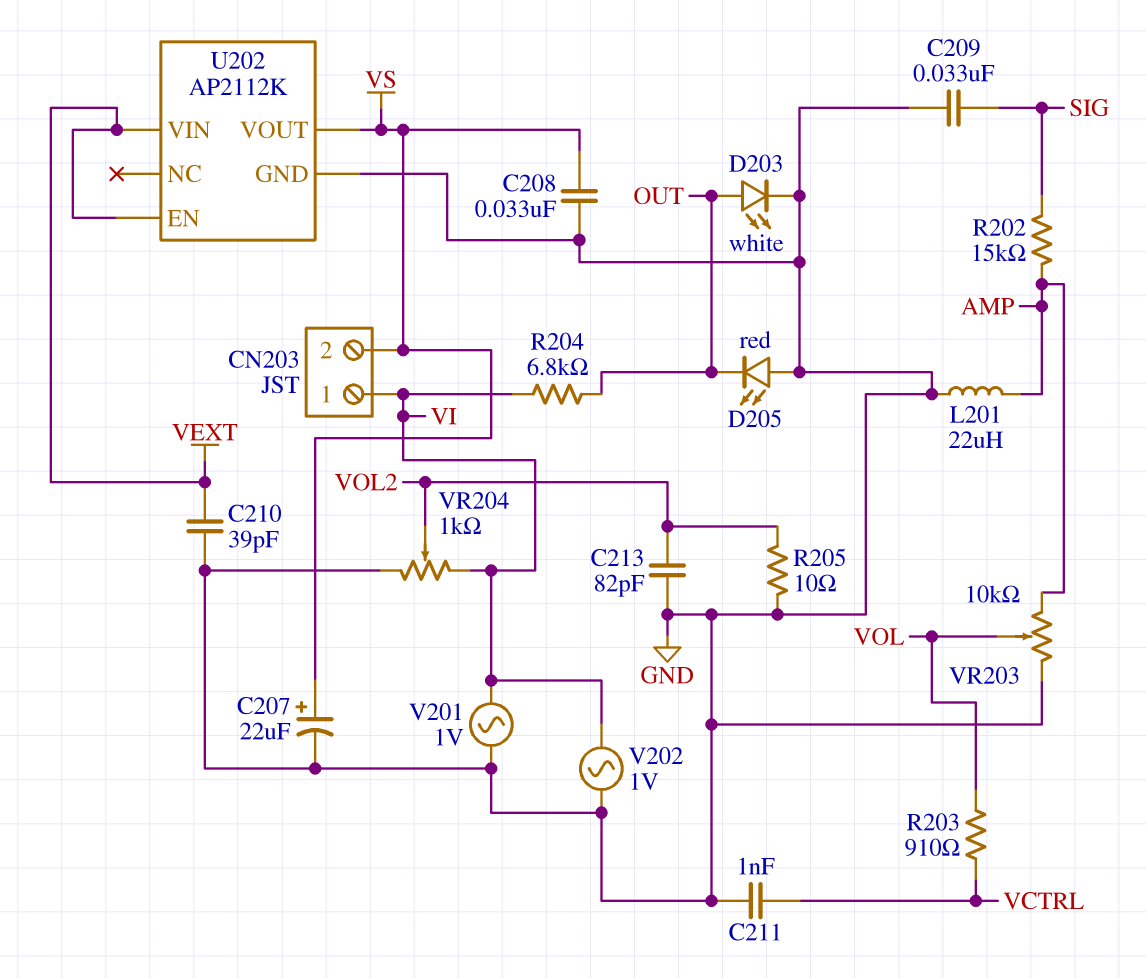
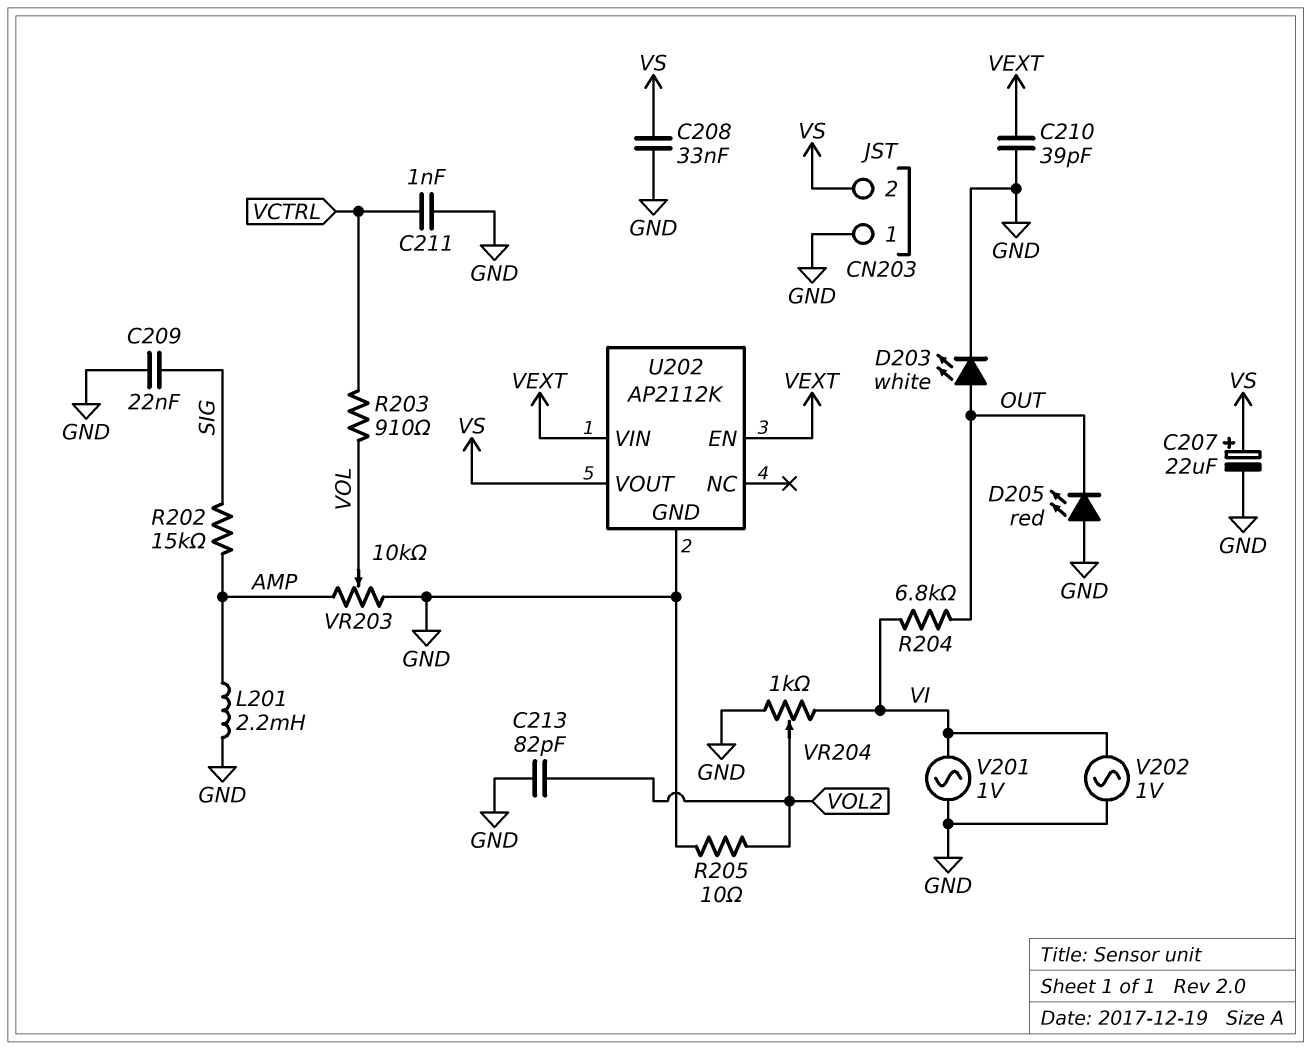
C209: 33nF (GND, SIG) -> 22nF (GND, SIG)
CN203 pin 1: VI -> GND
L201: 22uH (AMP, GND) -> 2.2mH (AMP, GND)

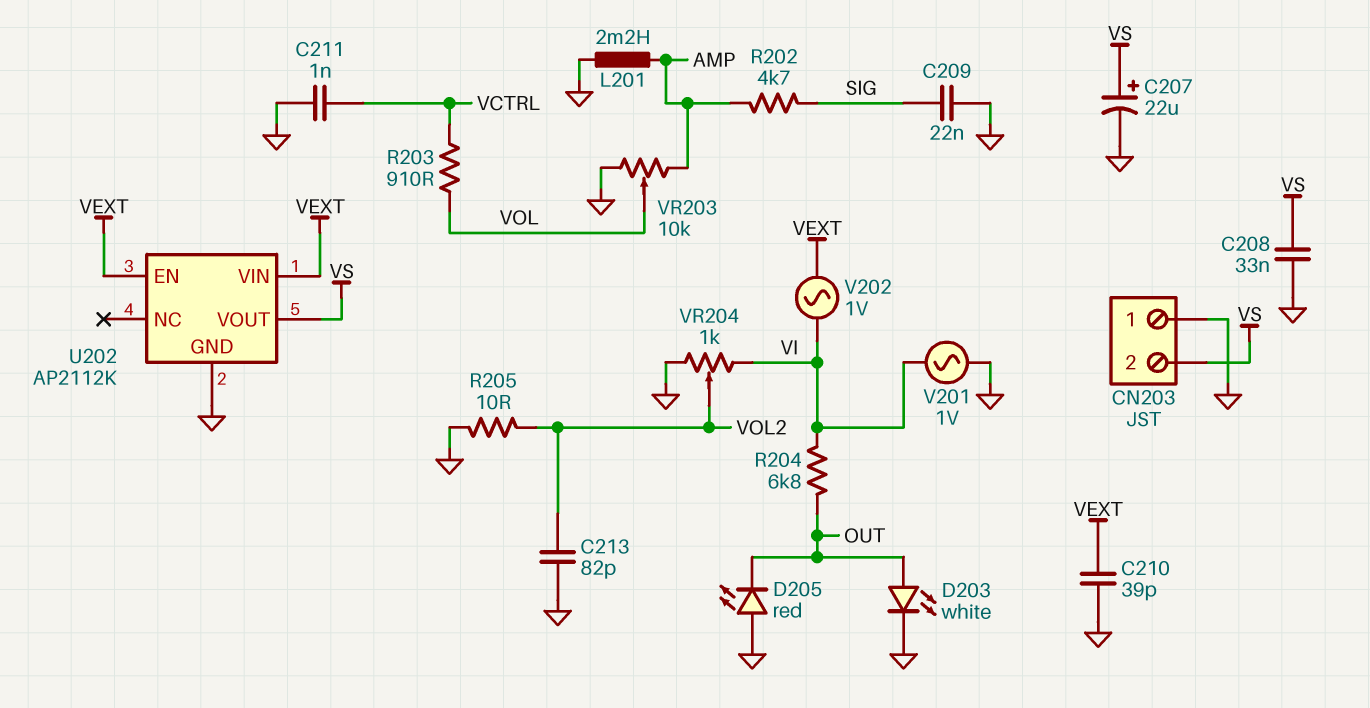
R202: 15k (AMP, SIG) -> 4.7k (AMP, SIG)
V202: AC 1V (GND, VI) -> AC 1V (VEXT, VI)

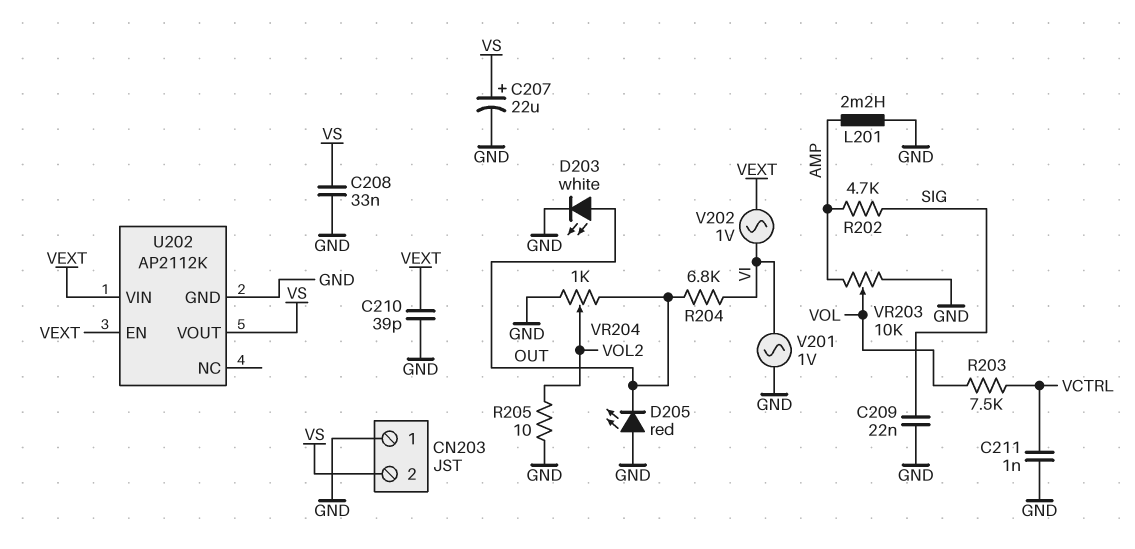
C213: 82pF (GND, VOL2) -> none
R203: 910 (VCTRL, VOL) -> 7.5k (VCTRL, VOL)
VR204: 1k (GND, VI, wiper VOL2) -> 1k (GND, OUT, wiper VOL2)

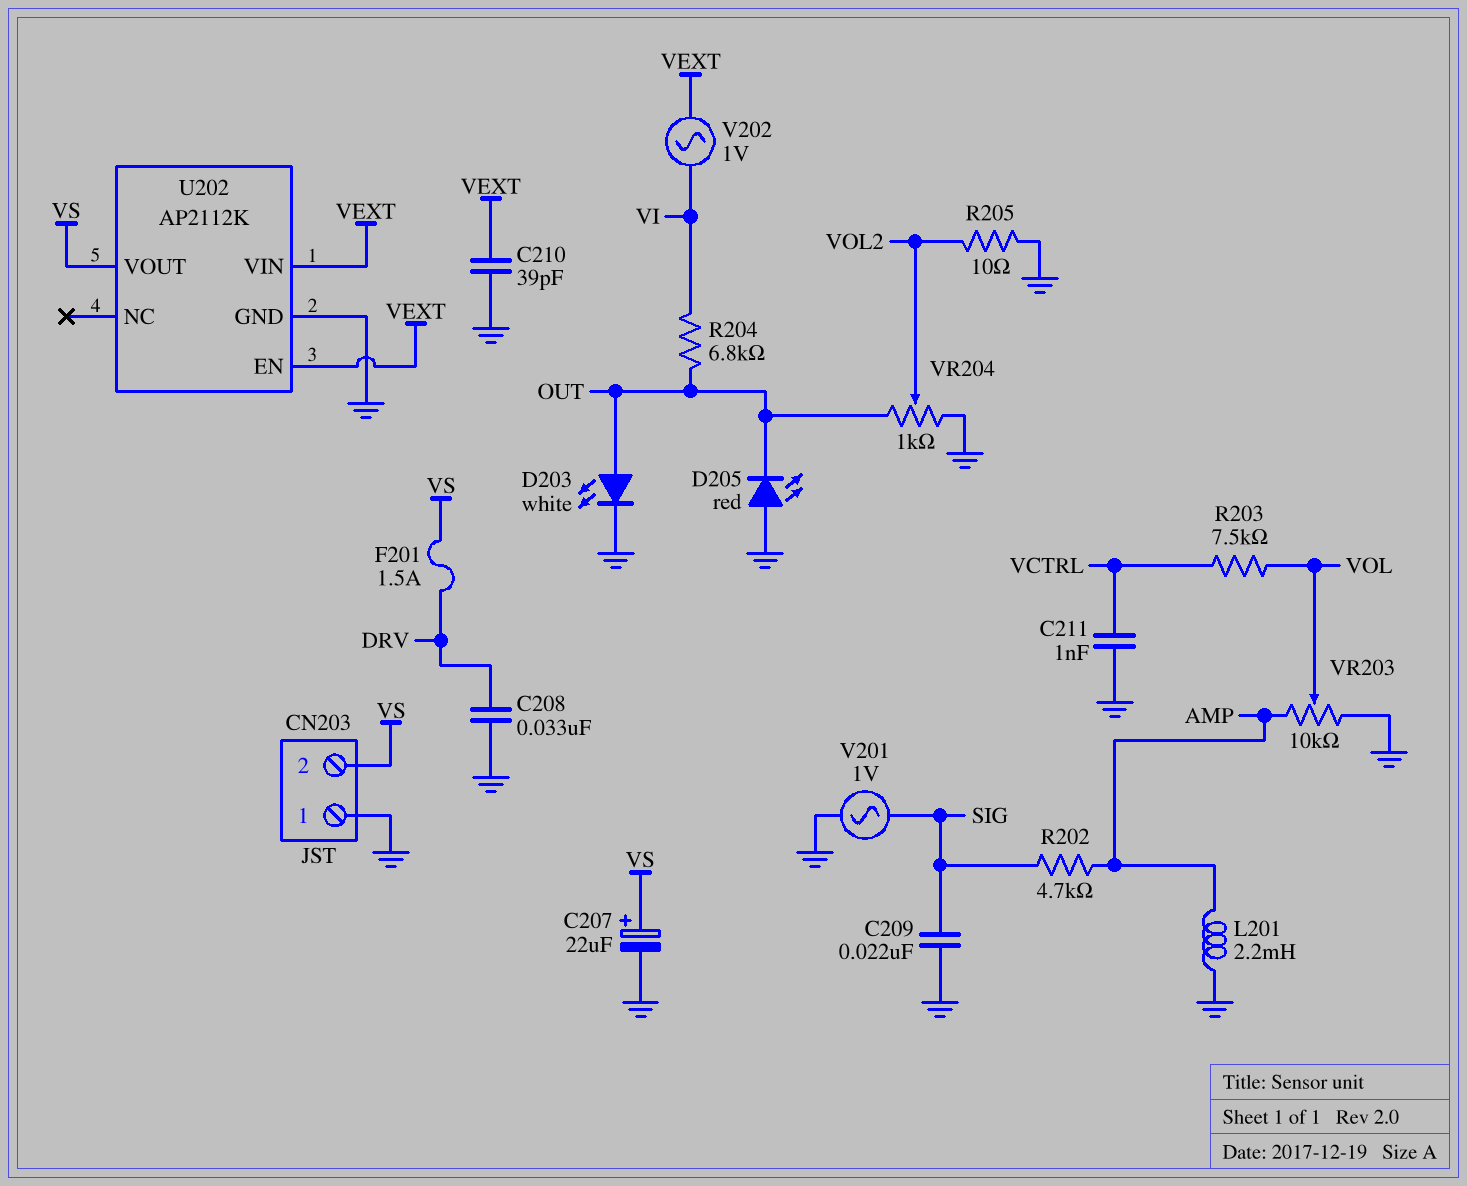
C208: 33nF (GND, VS) -> 33nF (DRV, GND)
F201: none -> 1.5A (DRV, VS)
V201: AC 1V (GND, VI) -> AC 1V (GND, SIG)

